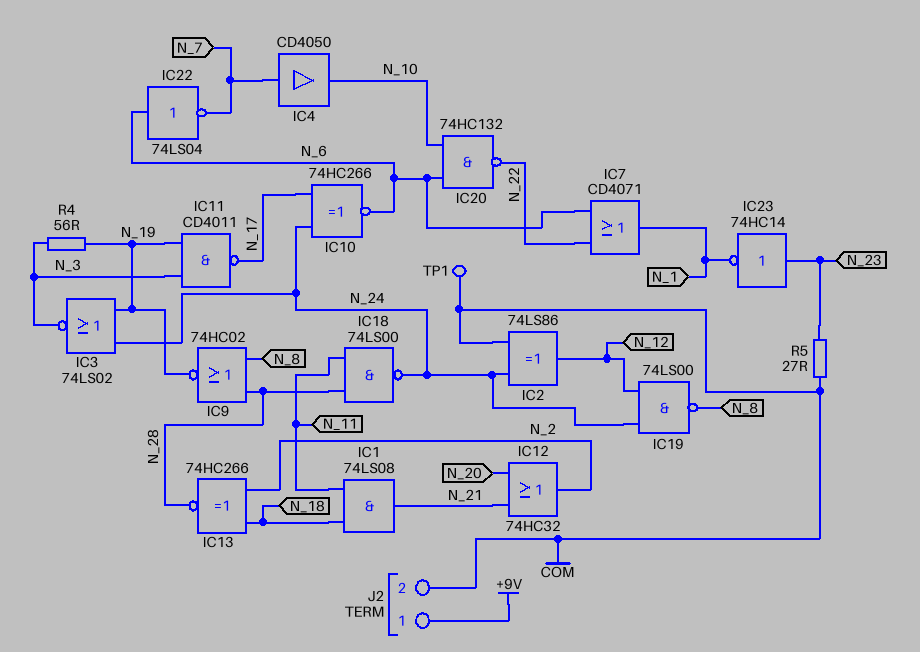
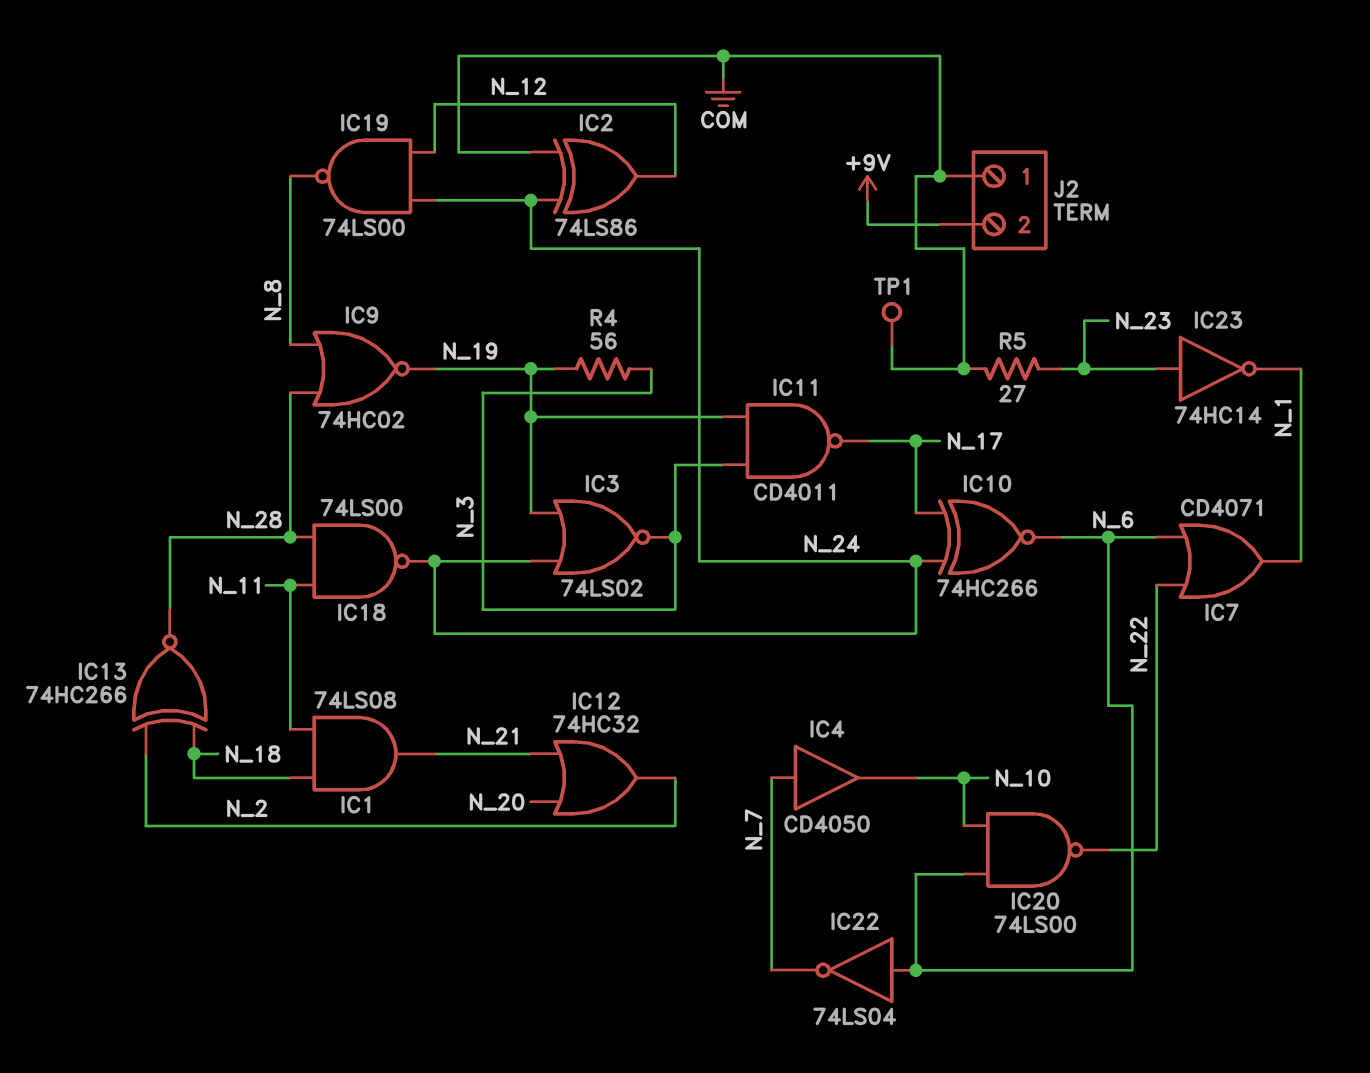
IC20: NAND 74HC132 (in N_6, in N_10, out N_22) -> NAND 74LS00 (in N_6, in N_10, out N_22)
J2 pin 1: +9V -> COM
J2 pin 2: COM -> +9V

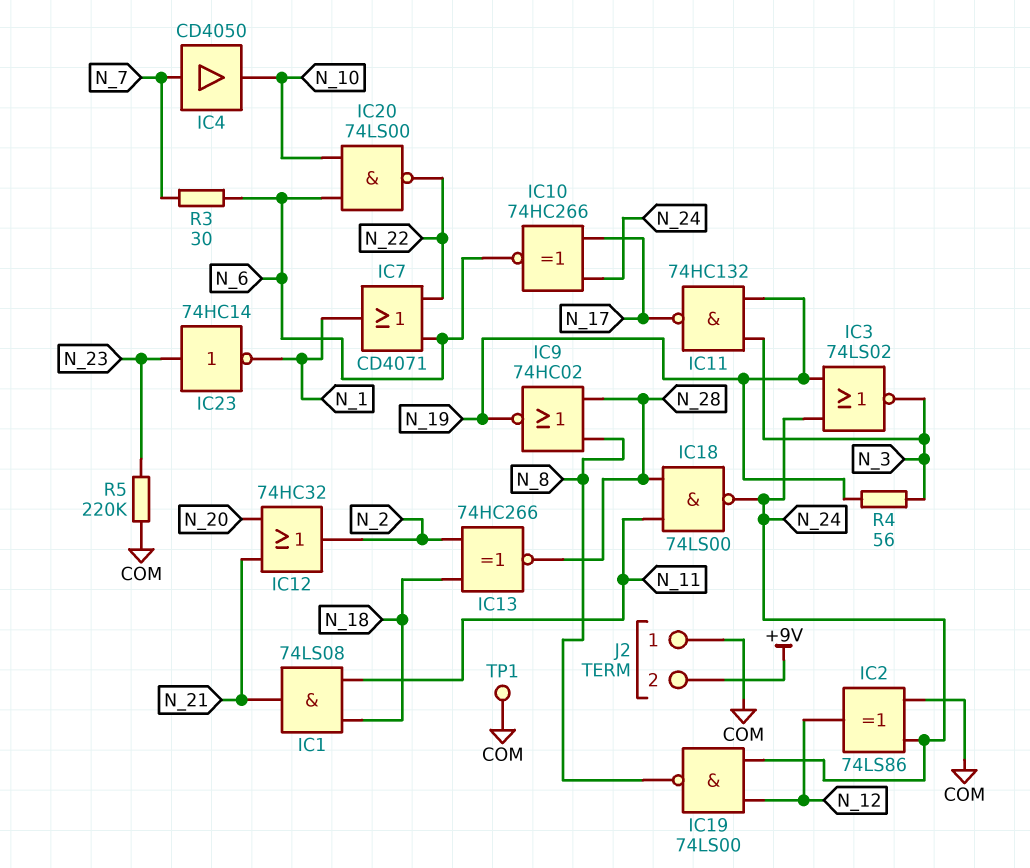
IC11: NAND CD4011 (in N_3, in N_19, out N_17) -> NAND 74HC132 (in N_3, in N_19, out N_17)
IC22: NOT 74LS04 (in N_6, out N_7) -> none
R3: none -> 30 (N_6, N_7)
R5: 27 (COM, N_23) -> 220k (COM, N_23)

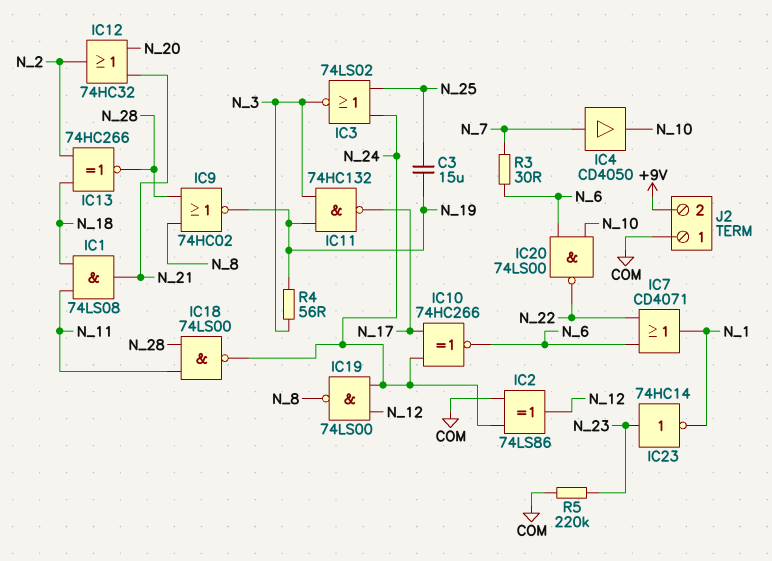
C3: none -> 15uF (N_19, N_25)
IC3: NOR 74LS02 (in N_19, in N_24, out N_3) -> NOR 74LS02 (in N_24, in N_25, out N_3)
TP1: test point (COM) -> none

